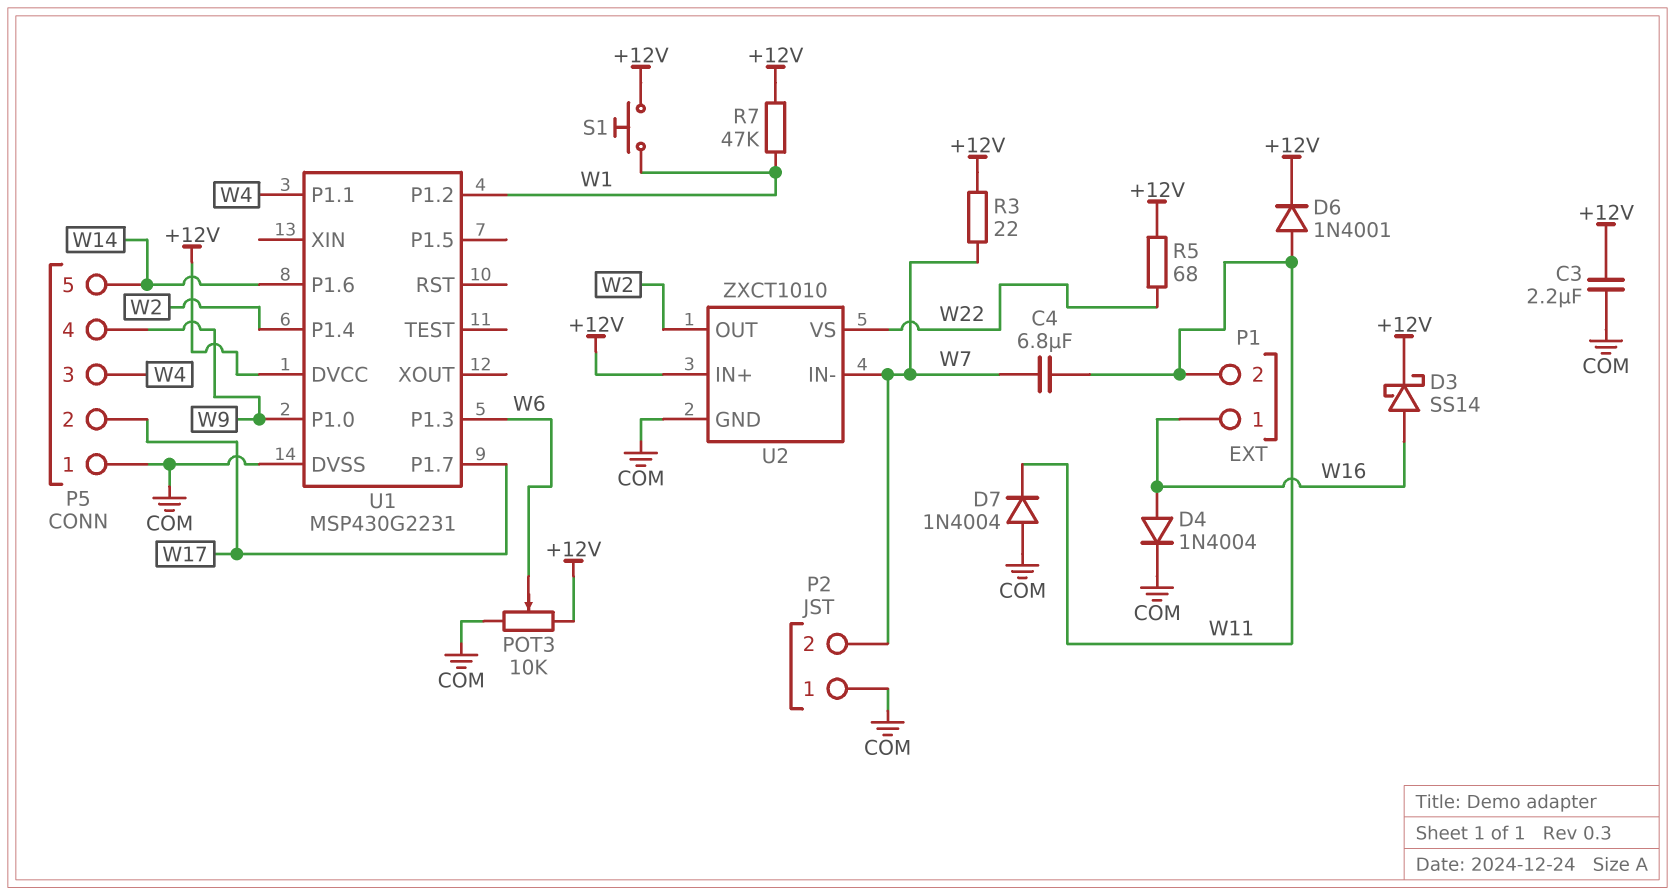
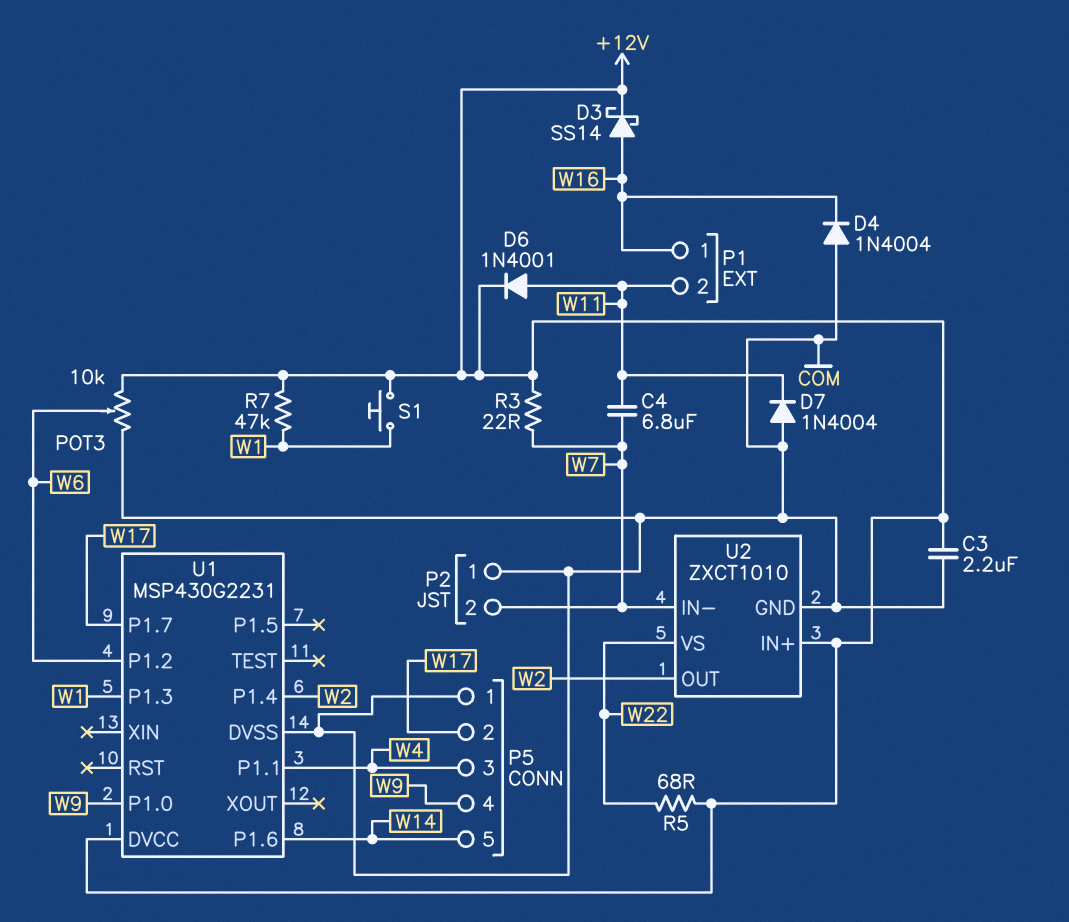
D4: diode 1N4004 (A W16, K COM) -> diode 1N4004 (A COM, K W16)
U1 pin P1.2: W1 -> W6
U1 pin P1.3: W6 -> W1

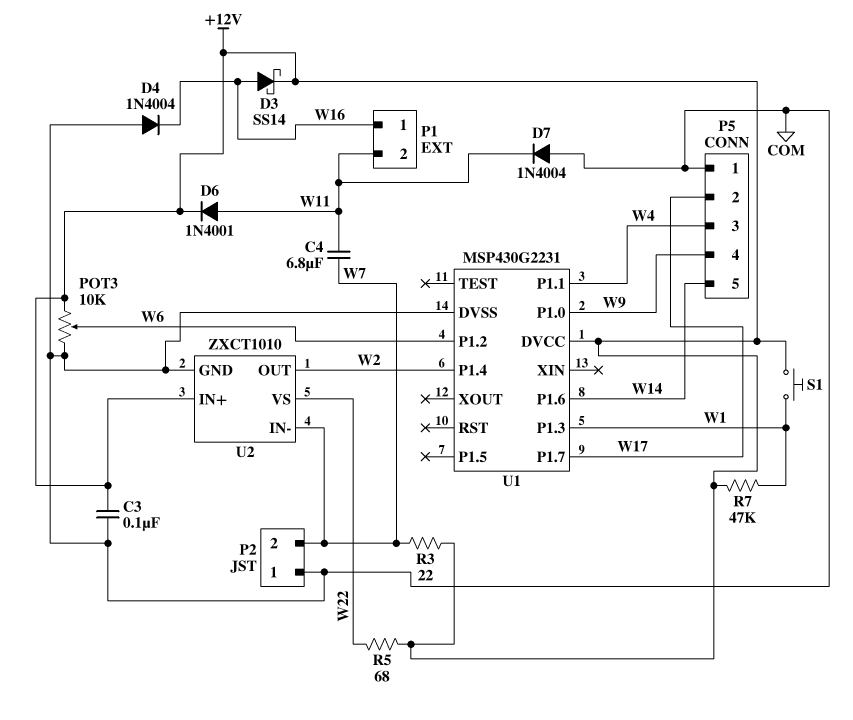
C3: 2.2uF (+12V, COM) -> 100nF (+12V, COM)

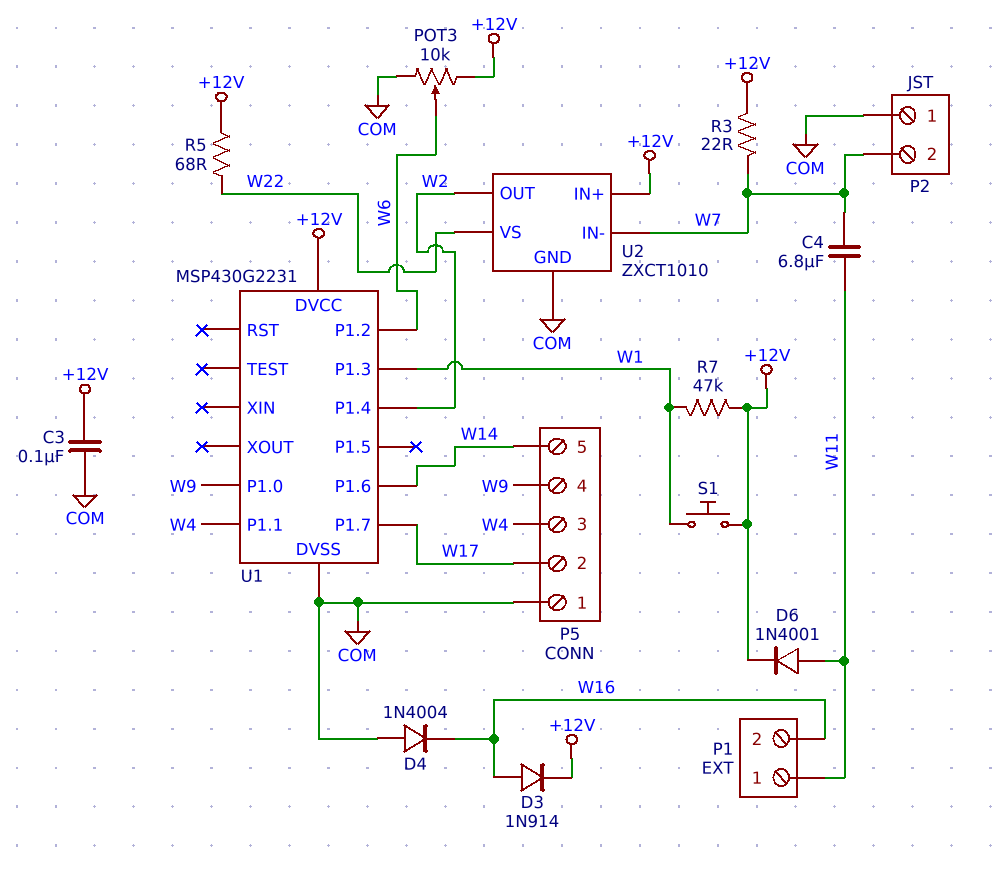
D3: schottky SS14 (A W16, K +12V) -> diode 1N914 (A W16, K +12V)
D7: diode 1N4004 (A COM, K W11) -> none
P1 pin 1: W16 -> W11
P1 pin 2: W11 -> W16

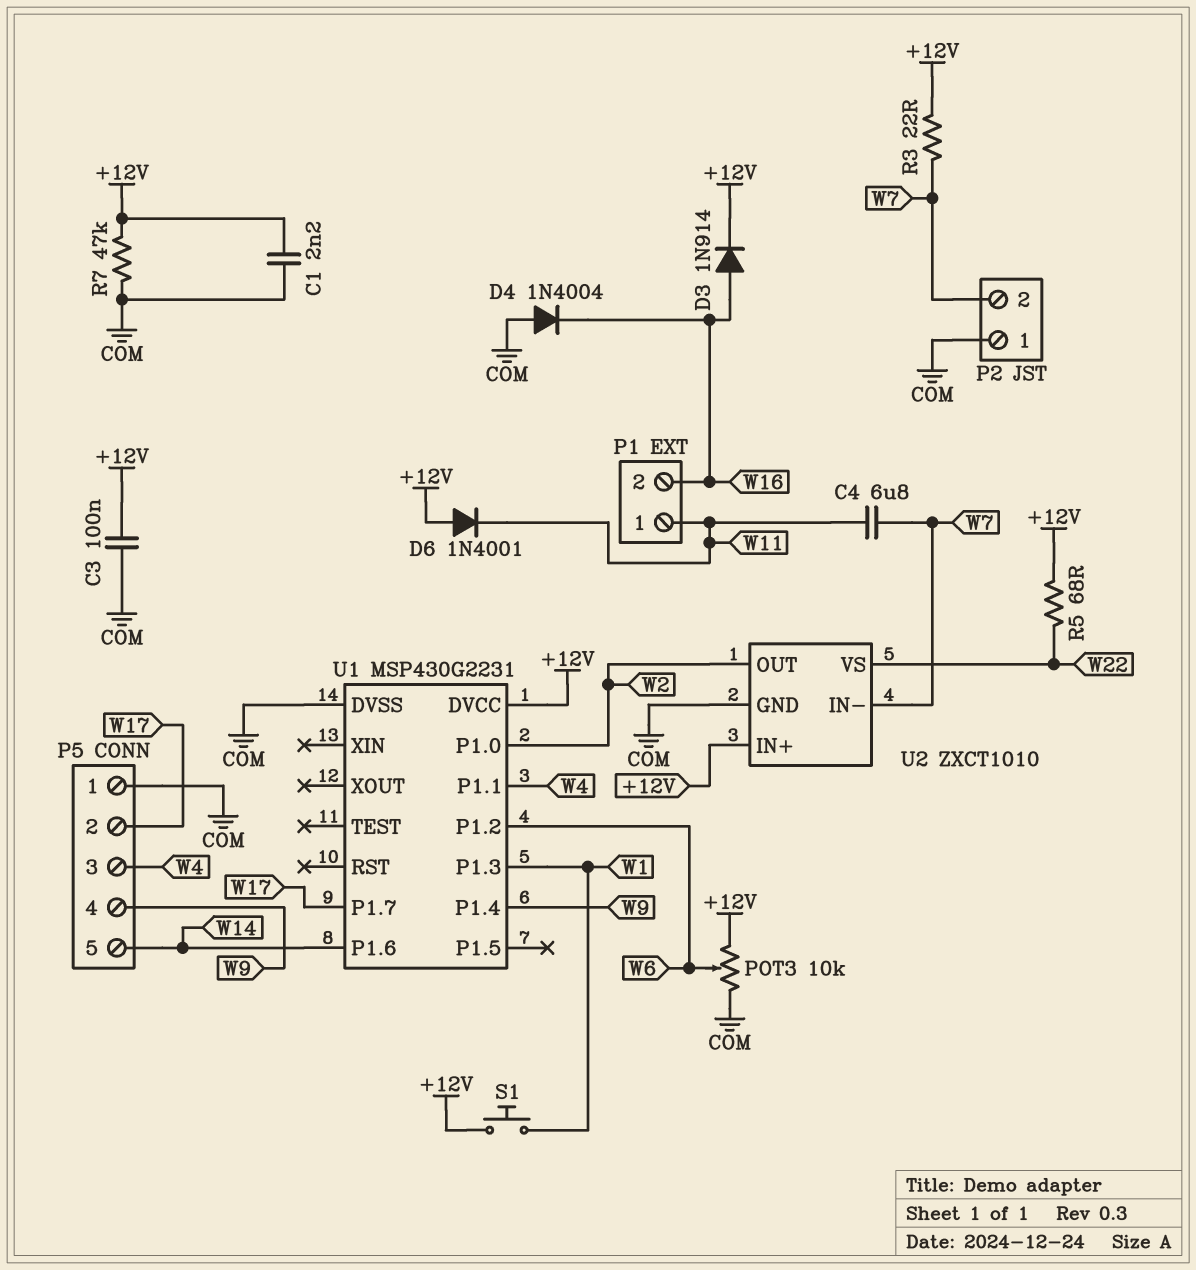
C1: none -> 2.2nF (+12V, COM)
D6: diode 1N4001 (A W11, K +12V) -> diode 1N4001 (A +12V, K W11)
R7: 47k (+12V, W1) -> 47k (+12V, COM)
U1 pin P1.0: W9 -> W2
U1 pin P1.4: W2 -> W9

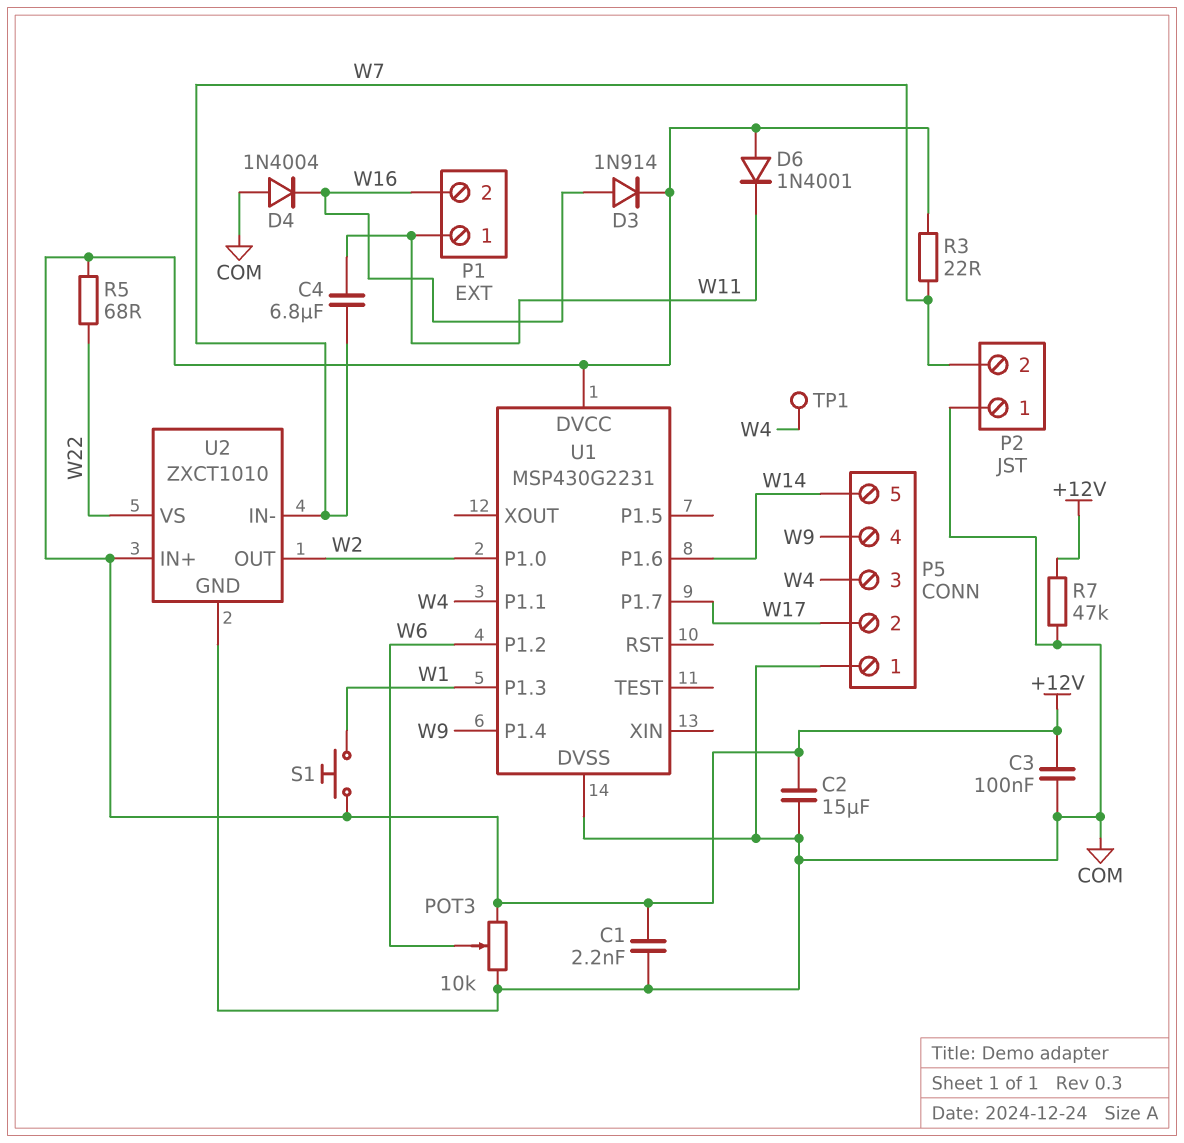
C2: none -> 15uF (+12V, COM)
TP1: none -> test point (W4)

